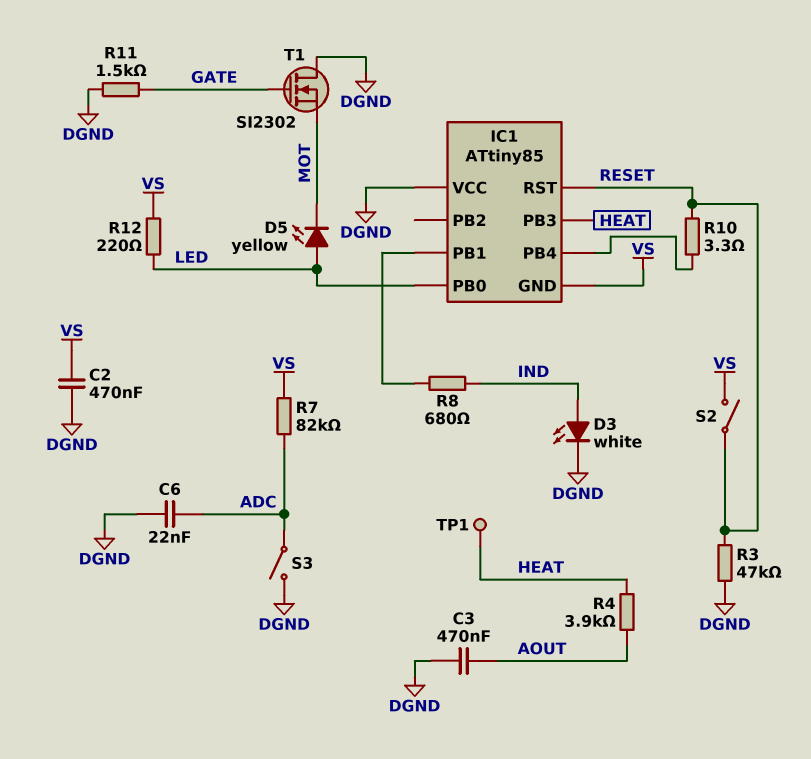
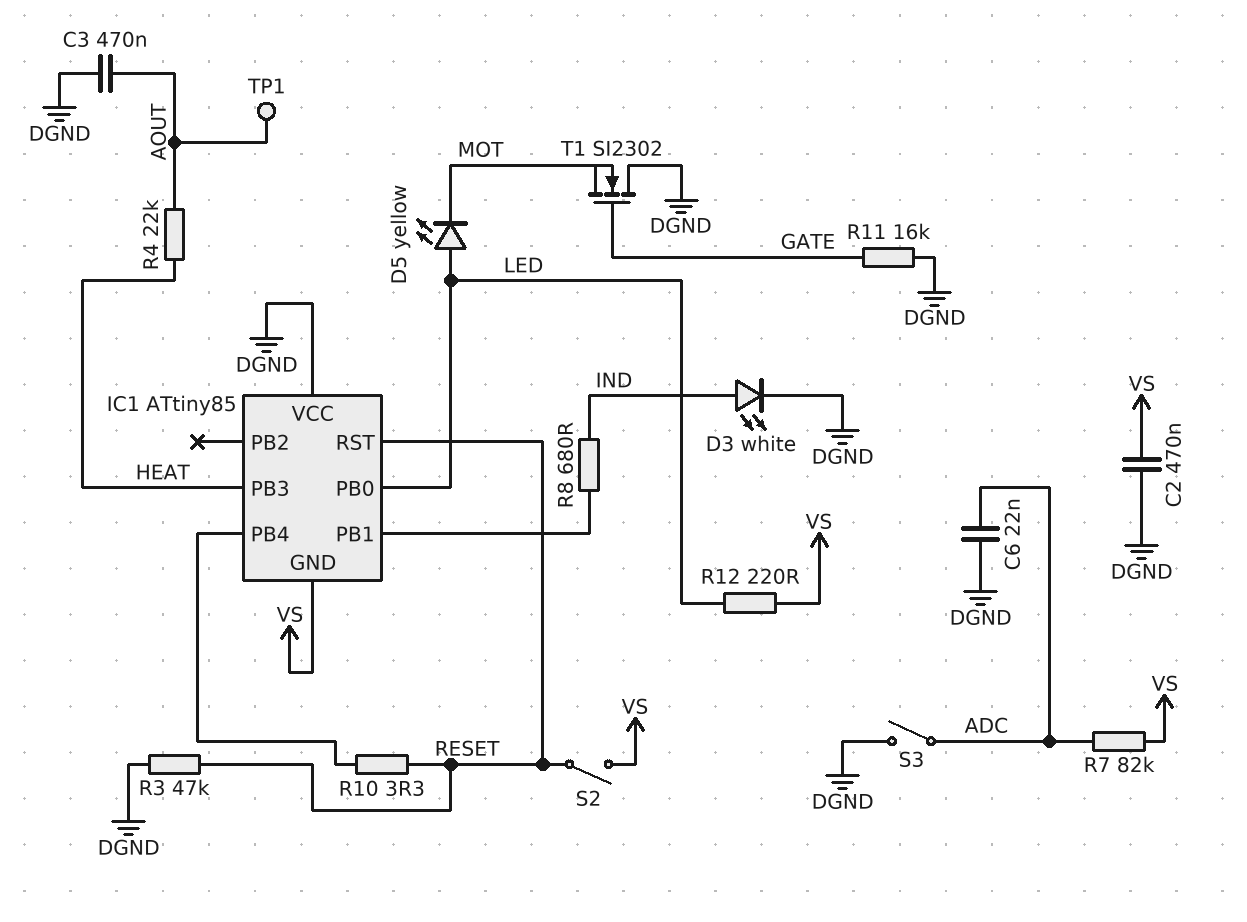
R4: 3.9k (AOUT, HEAT) -> 22k (AOUT, HEAT)
R11: 1.5k (DGND, GATE) -> 16k (DGND, GATE)
TP1: test point (HEAT) -> test point (AOUT)

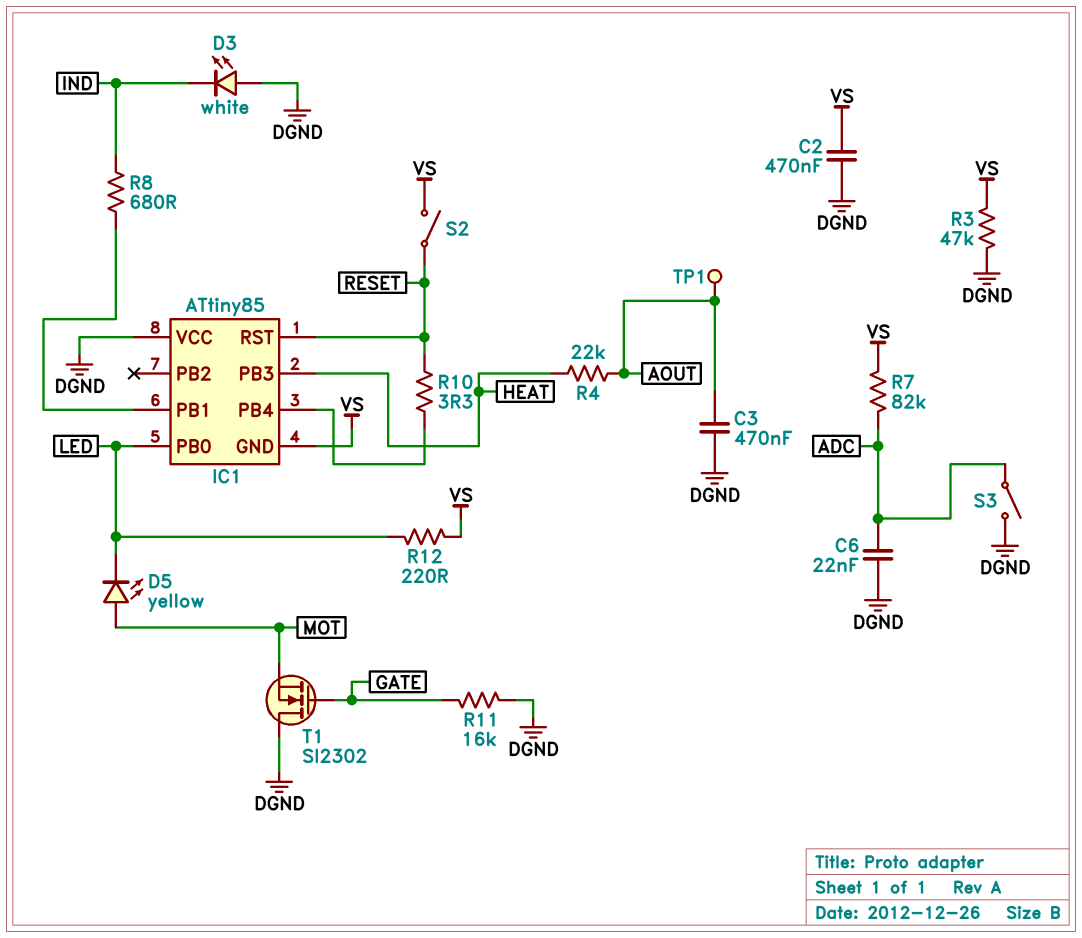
D3: LED white (A IND, K DGND) -> LED white (A DGND, K IND)
D5: LED yellow (A LED, K MOT) -> LED yellow (A MOT, K LED)
R3: 47k (DGND, RESET) -> 47k (DGND, VS)

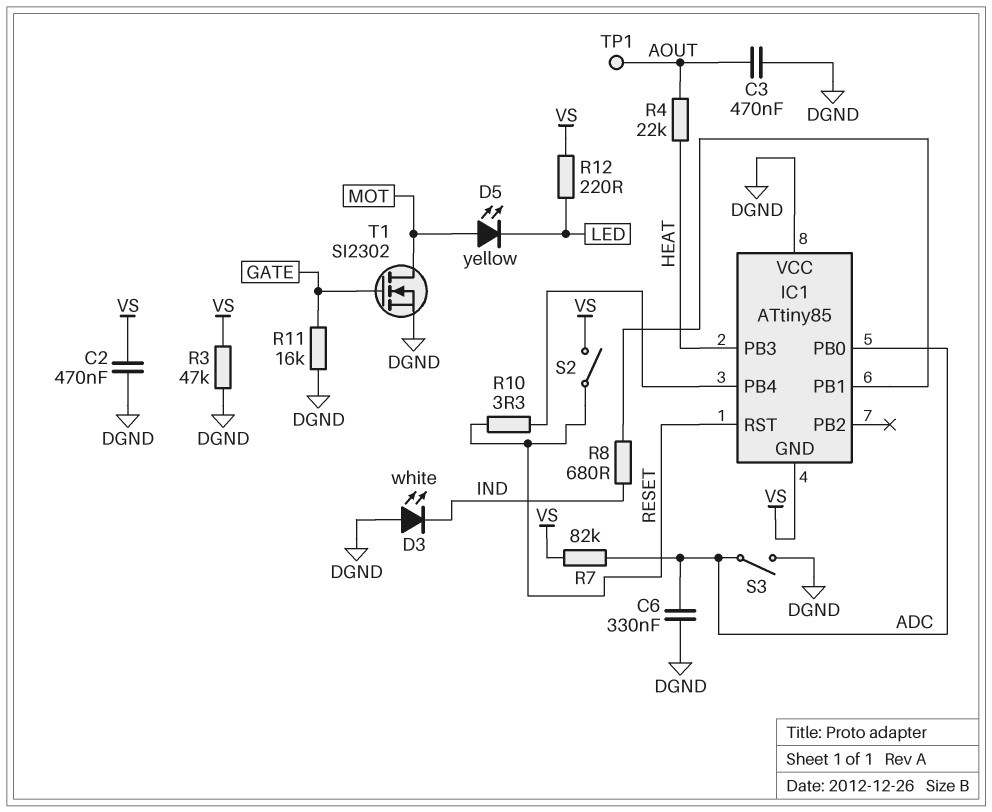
C6: 22nF (ADC, DGND) -> 330nF (ADC, DGND)
IC1 pin PB0: LED -> ADC
T1: NMOS SI2302 (G GATE, D DGND, S MOT) -> NMOS SI2302 (G GATE, D MOT, S DGND)

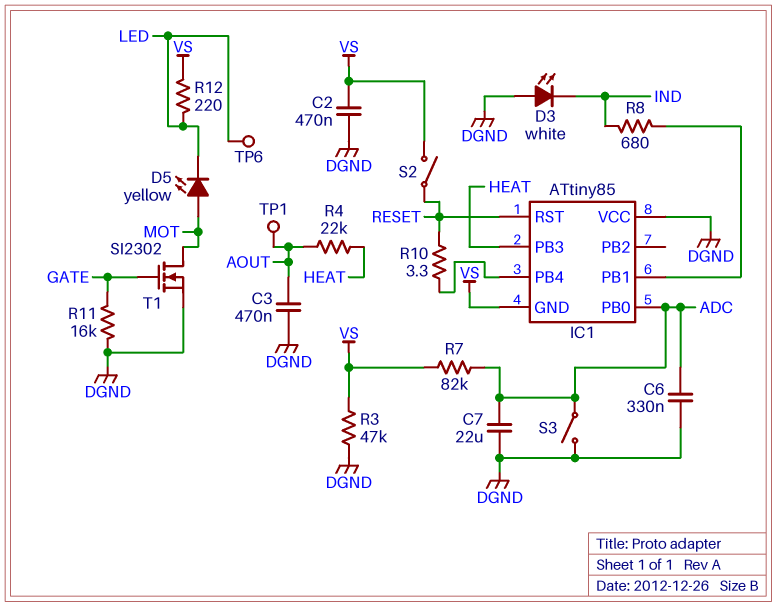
C7: none -> 22uF (ADC, DGND)
TP6: none -> test point (LED)

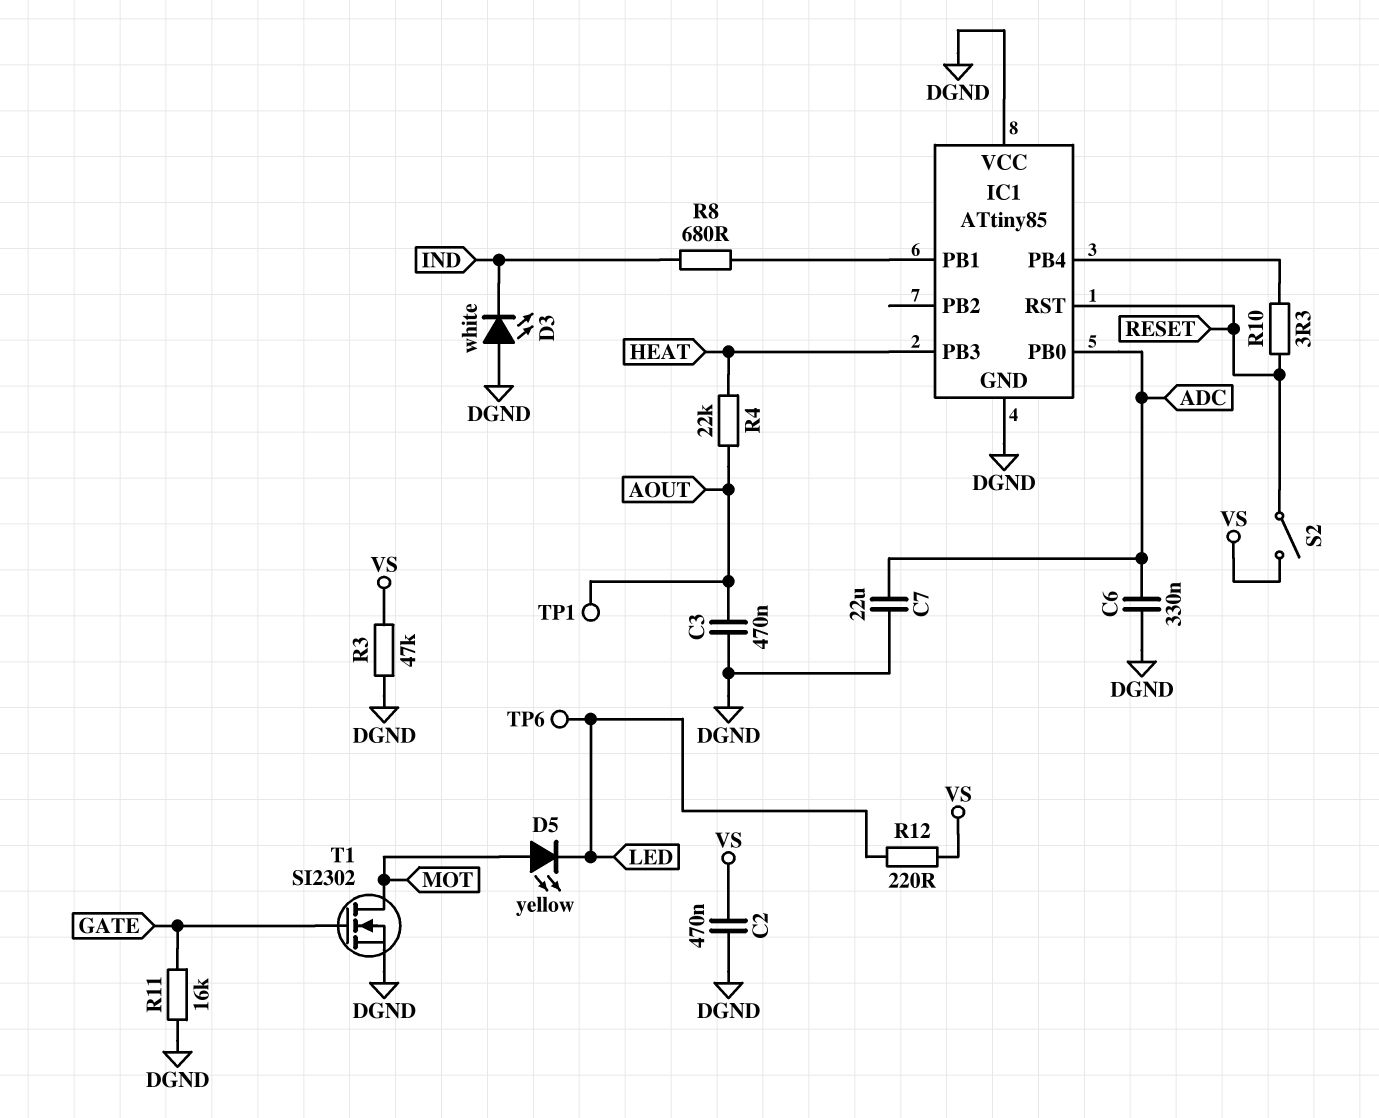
IC1 pin GND: VS -> DGND
R7: 82k (ADC, VS) -> none
S3: switch (ADC, DGND) -> none

